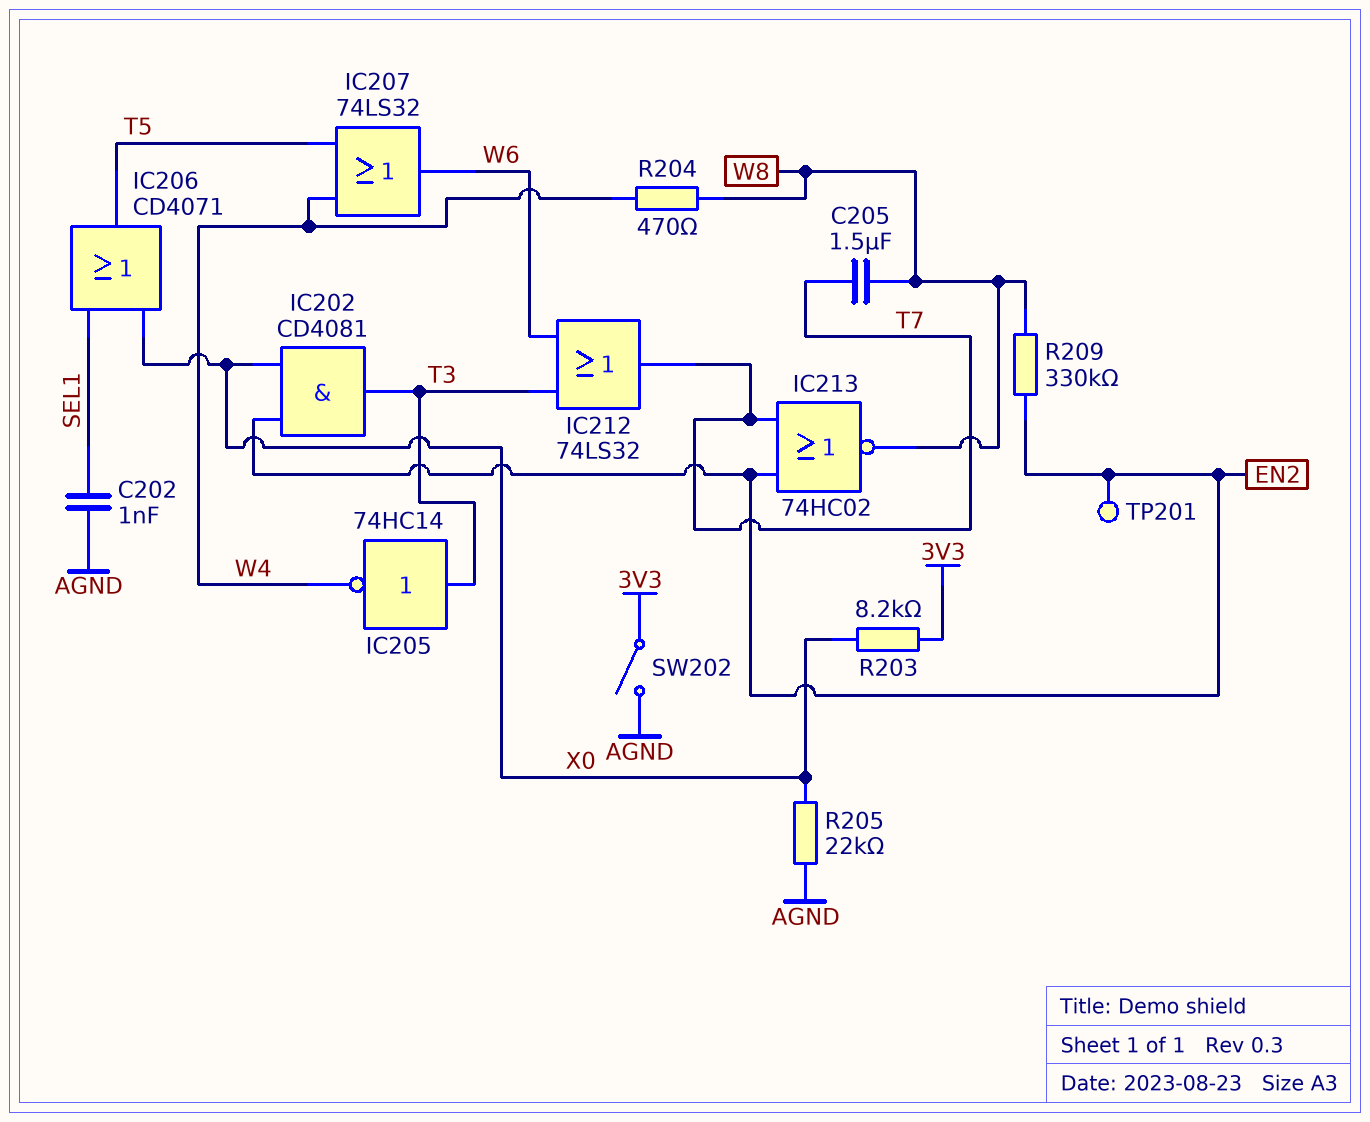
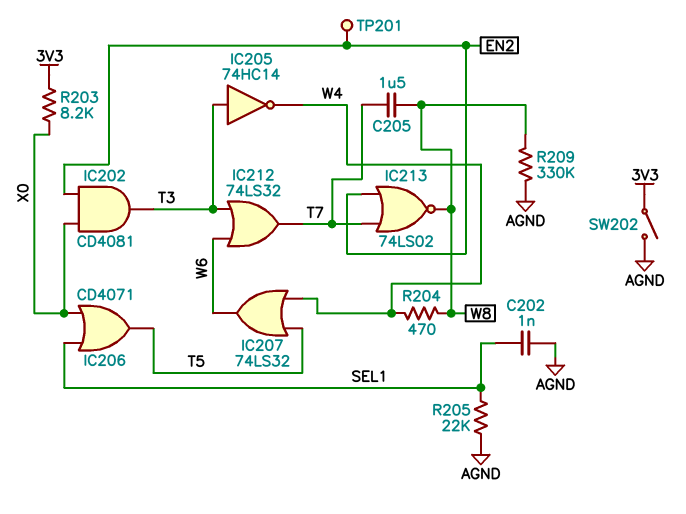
IC213: NOR 74HC02 (in EN2, in T7, out W8) -> NOR 74LS02 (in EN2, in T7, out W8)
R205: 22k (AGND, X0) -> 22k (AGND, SEL1)
R209: 330k (EN2, W8) -> 330k (AGND, W8)

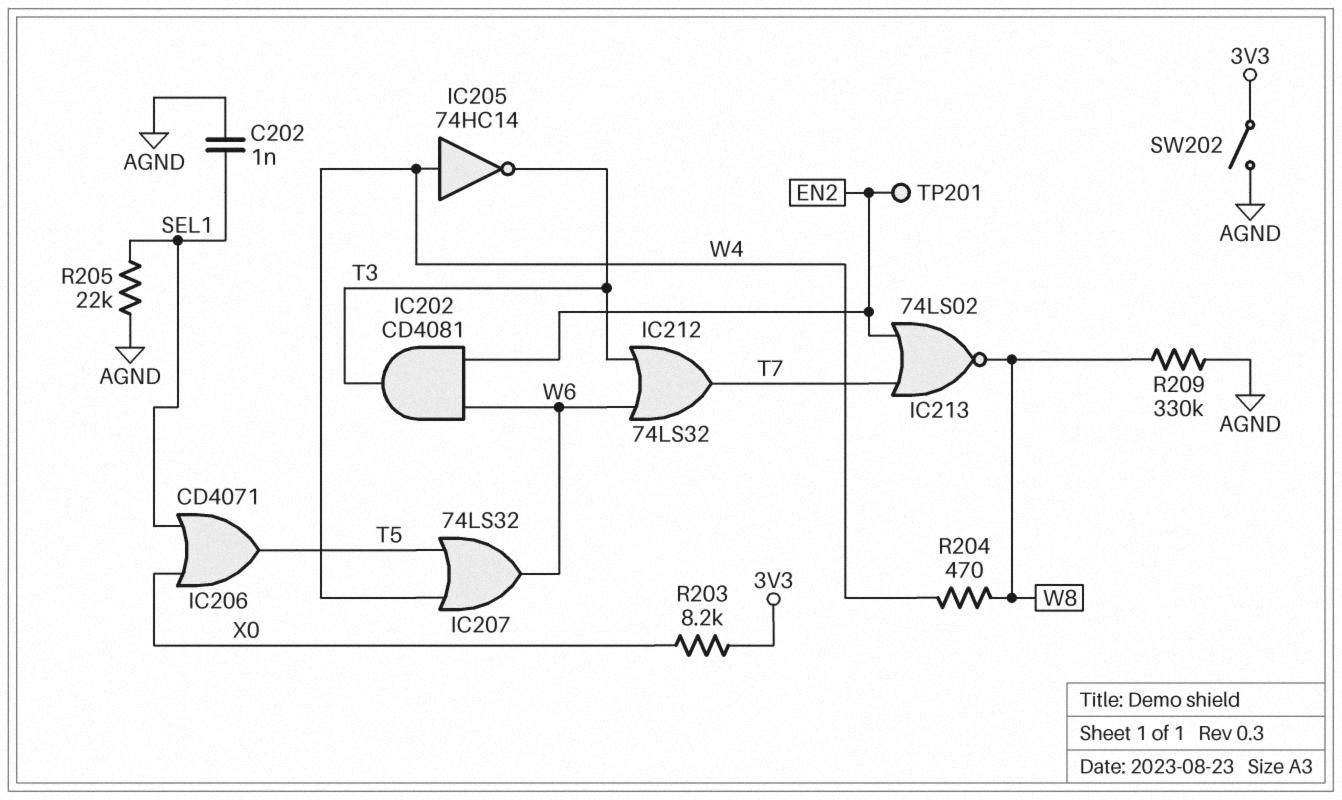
C205: 1.5uF (T7, W8) -> none
IC202: AND CD4081 (in EN2, in X0, out T3) -> AND CD4081 (in EN2, in W6, out T3)
IC205: NOT 74HC14 (in T3, out W4) -> NOT 74HC14 (in W4, out T3)

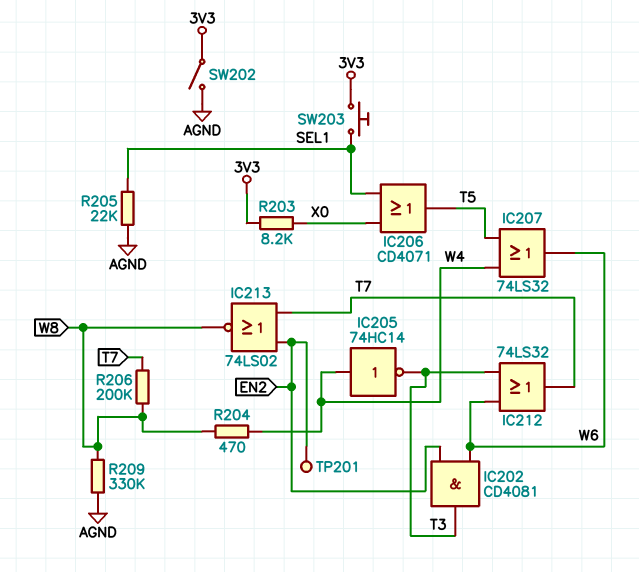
C202: 1nF (AGND, SEL1) -> none
R206: none -> 200k (T7, W8)
SW203: none -> button (3V3, SEL1)

